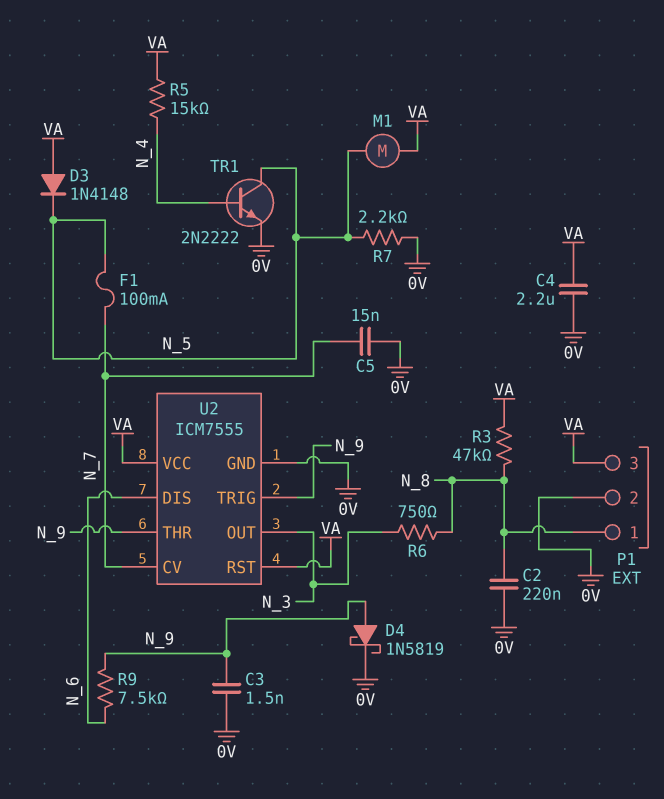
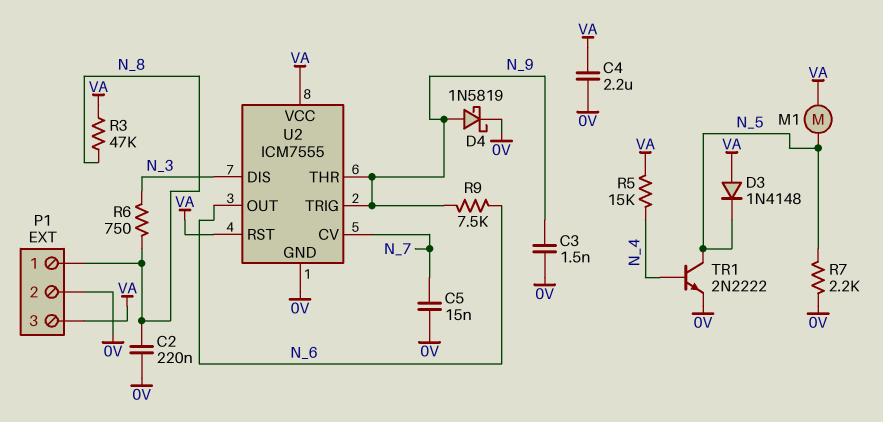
F1: 100mA (N_5, N_7) -> none
U2 pin DIS: N_6 -> N_3
U2 pin OUT: N_3 -> N_6

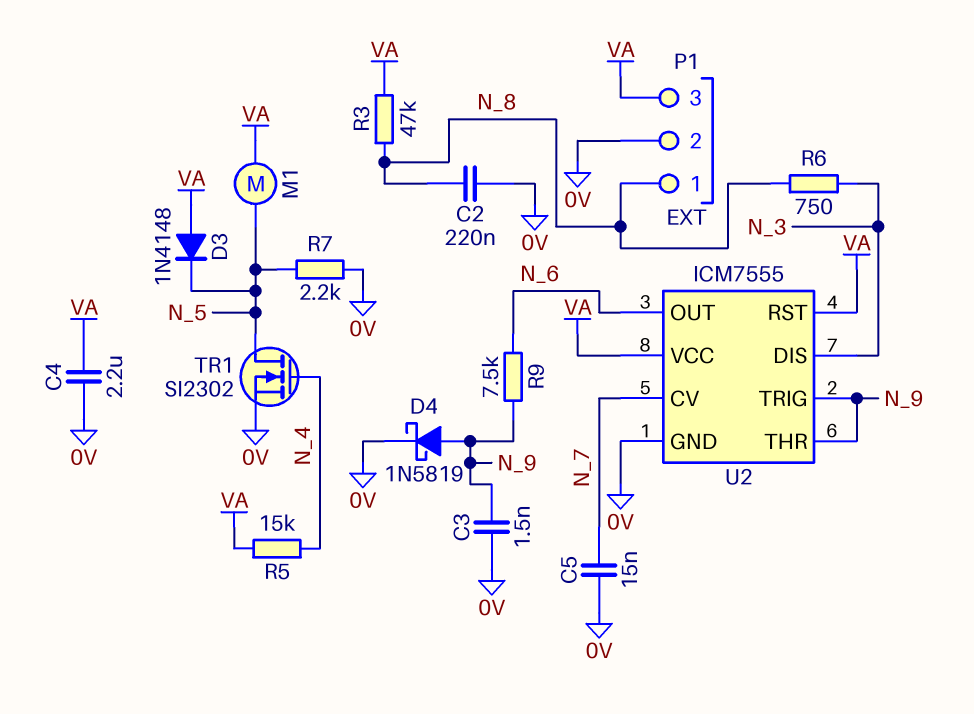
TR1: NPN 2N2222 (B N_4, C N_5, E 0V) -> NMOS SI2302 (G N_4, D N_5, S 0V)

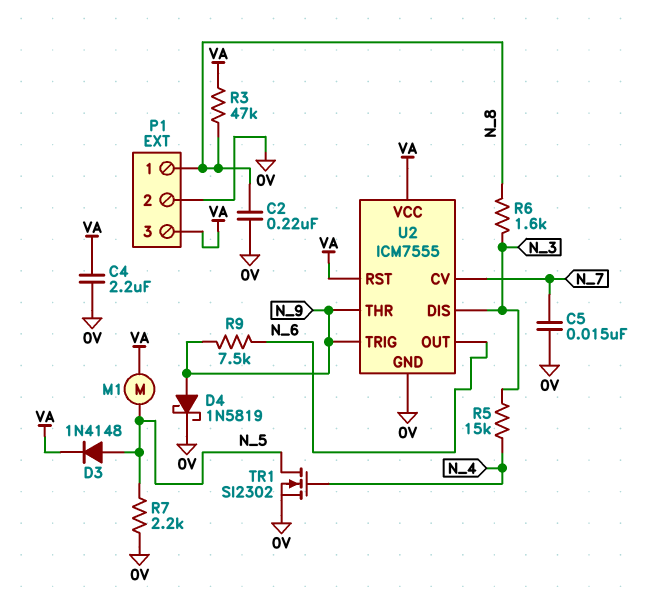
C3: 1.5nF (0V, N_9) -> none
D3: diode 1N4148 (A VA, K N_5) -> diode 1N4148 (A N_5, K VA)
R5: 15k (N_4, VA) -> 15k (N_3, N_4)
R6: 750 (N_3, N_8) -> 1.6k (N_3, N_8)

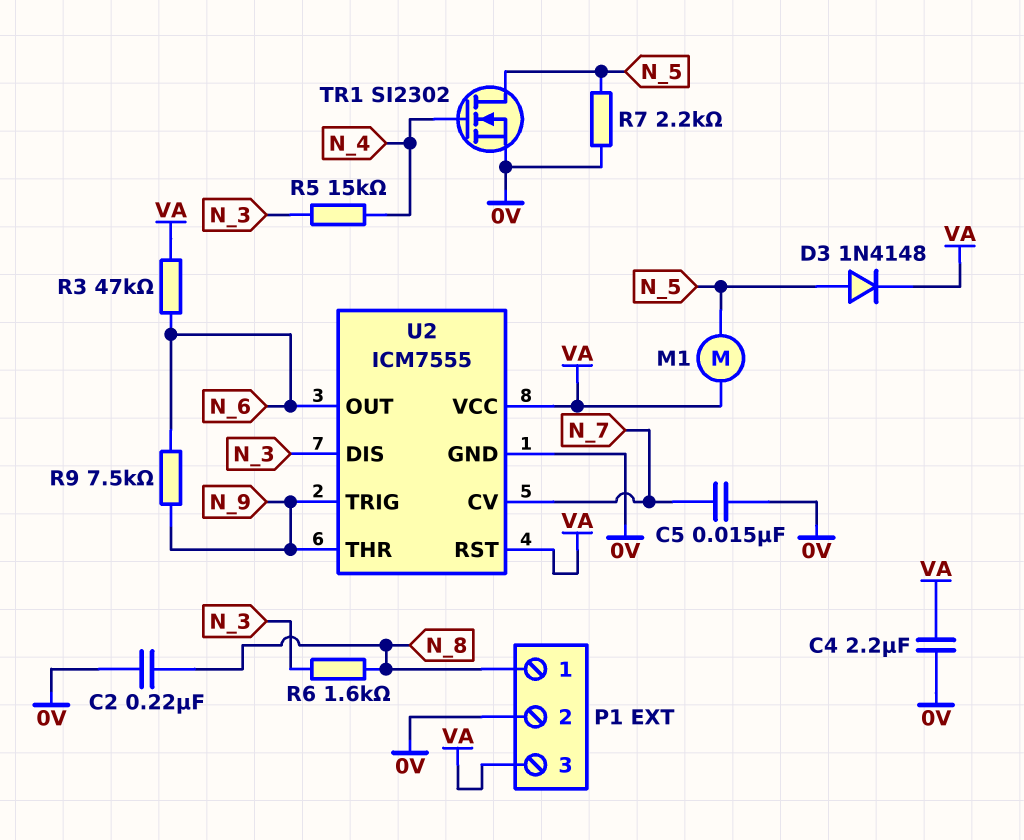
D4: schottky 1N5819 (A N_9, K 0V) -> none
R3: 47k (N_8, VA) -> 47k (N_6, VA)

